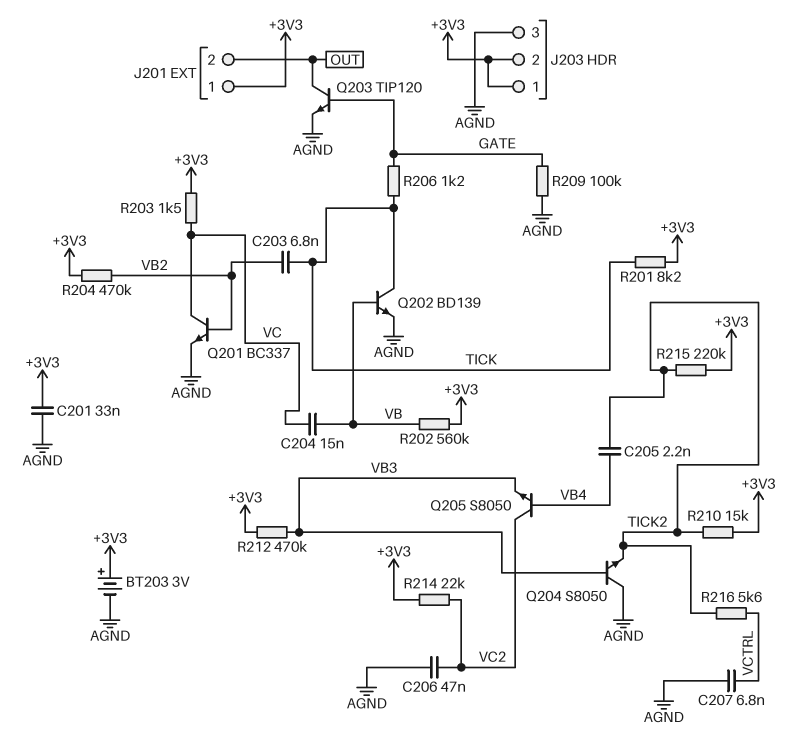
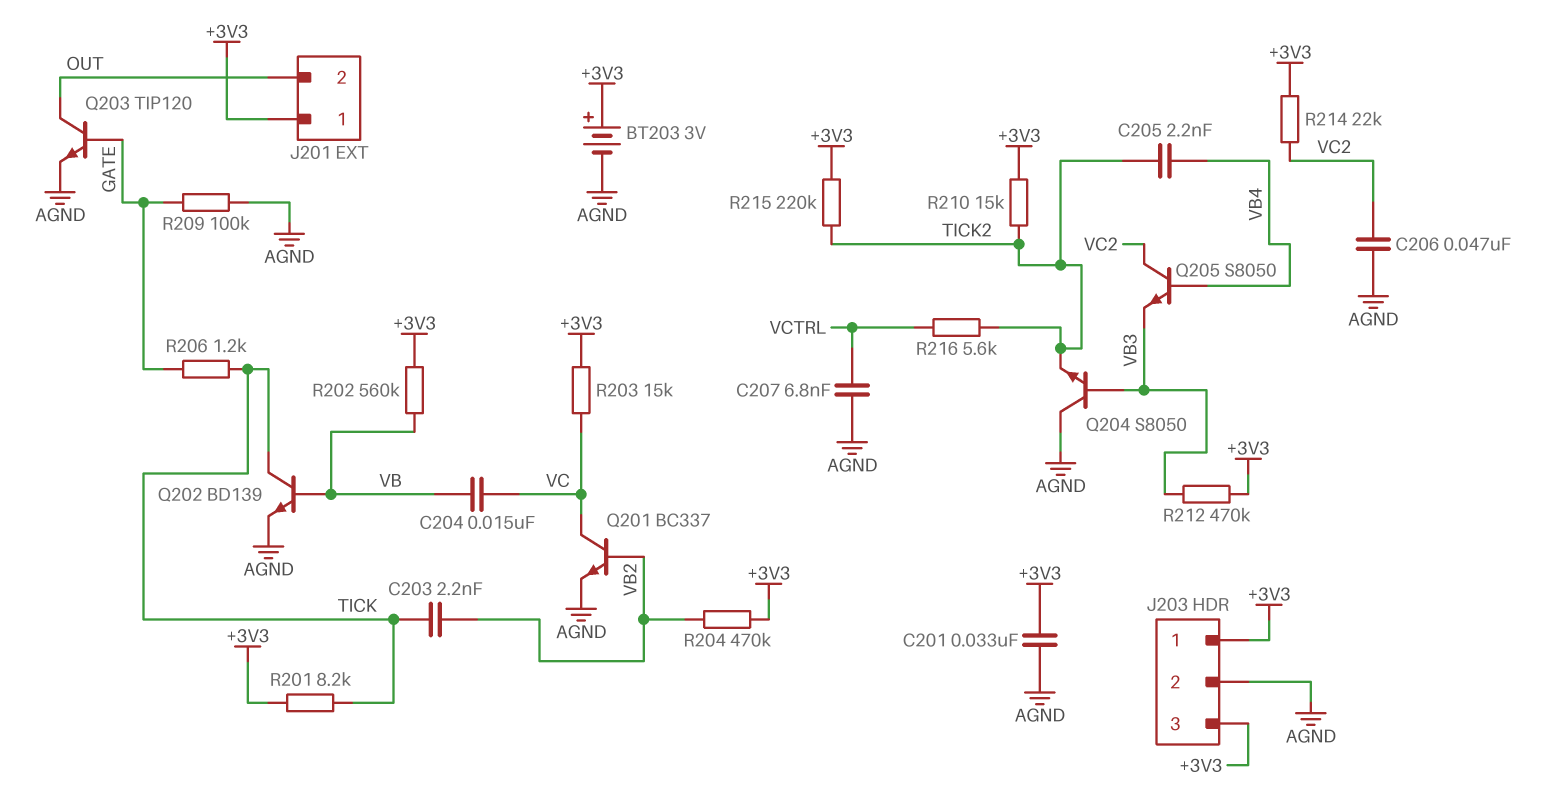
C203: 6.8nF (TICK, VB2) -> 2.2nF (TICK, VB2)
J203 pin 2: +3V3 -> AGND
J203 pin 3: AGND -> +3V3
R203: 1.5k (+3V3, VC) -> 15k (+3V3, VC)

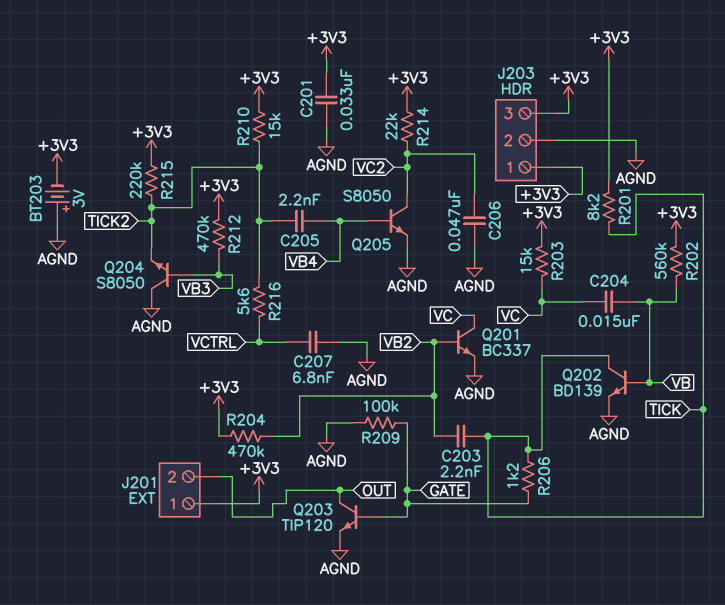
BT203: 3V (plus +3V3, minus AGND) -> 3V (plus AGND, minus +3V3)
Q205: NPN S8050 (B VB4, C VC2, E VB3) -> NPN S8050 (B VB4, C VC2, E AGND)

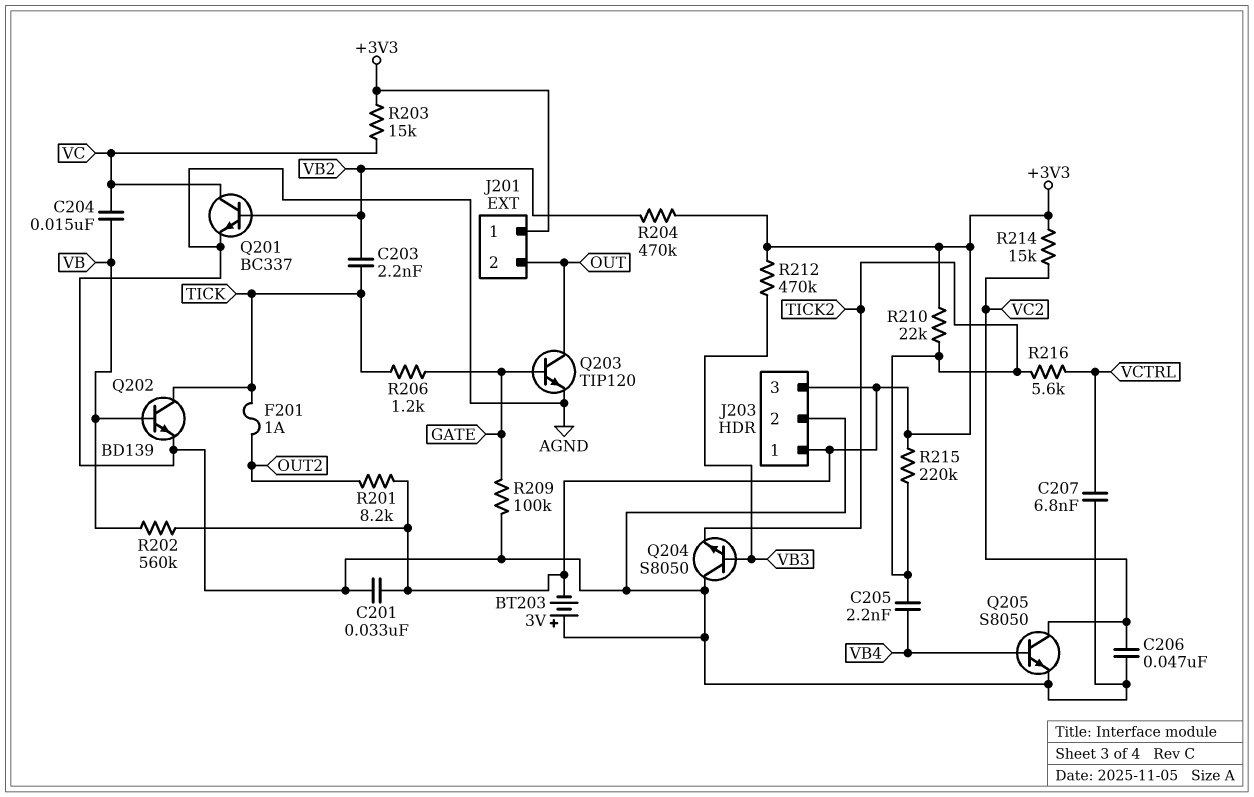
F201: none -> 1A (OUT2, TICK)
R201: 8.2k (+3V3, TICK) -> 8.2k (+3V3, OUT2)
R210: 15k (+3V3, TICK2) -> 22k (+3V3, TICK2)
R214: 22k (+3V3, VC2) -> 15k (+3V3, VC2)

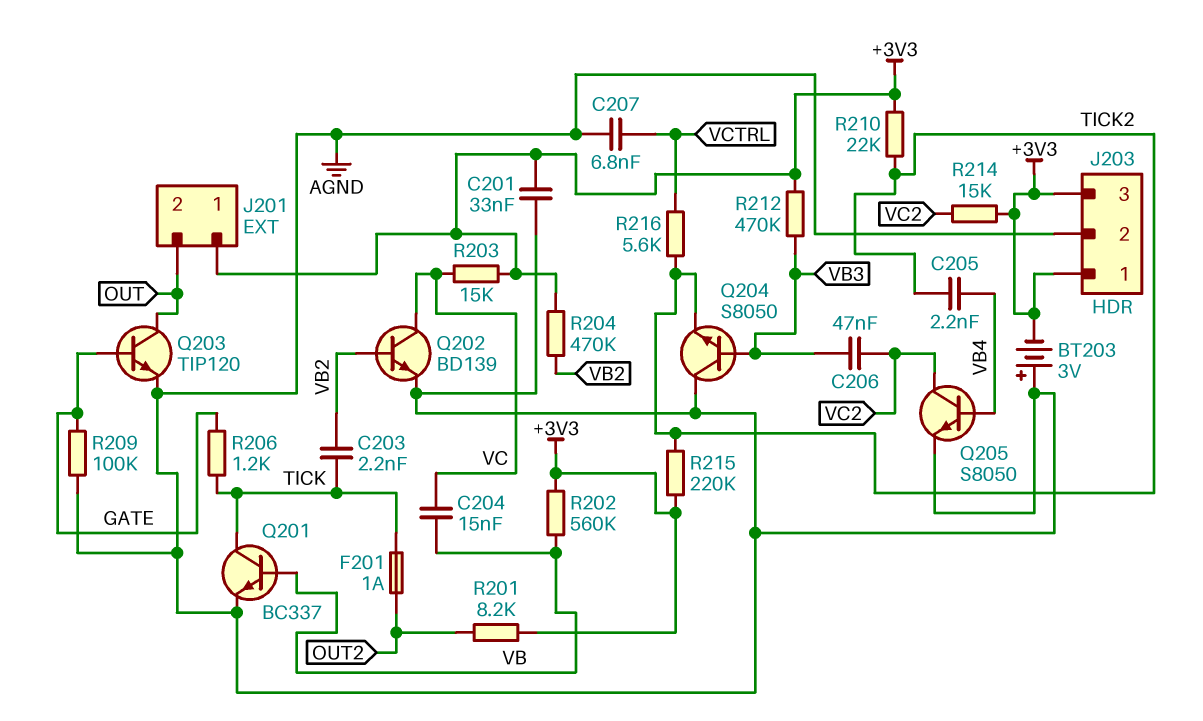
C206: 47nF (AGND, VC2) -> 47nF (VB3, VC2)
Q201: NPN BC337 (B VB2, C VC, E AGND) -> NPN BC337 (B VB, C TICK, E AGND)
Q202: NPN BD139 (B VB, C TICK, E AGND) -> NPN BD139 (B VB2, C VC, E AGND)

